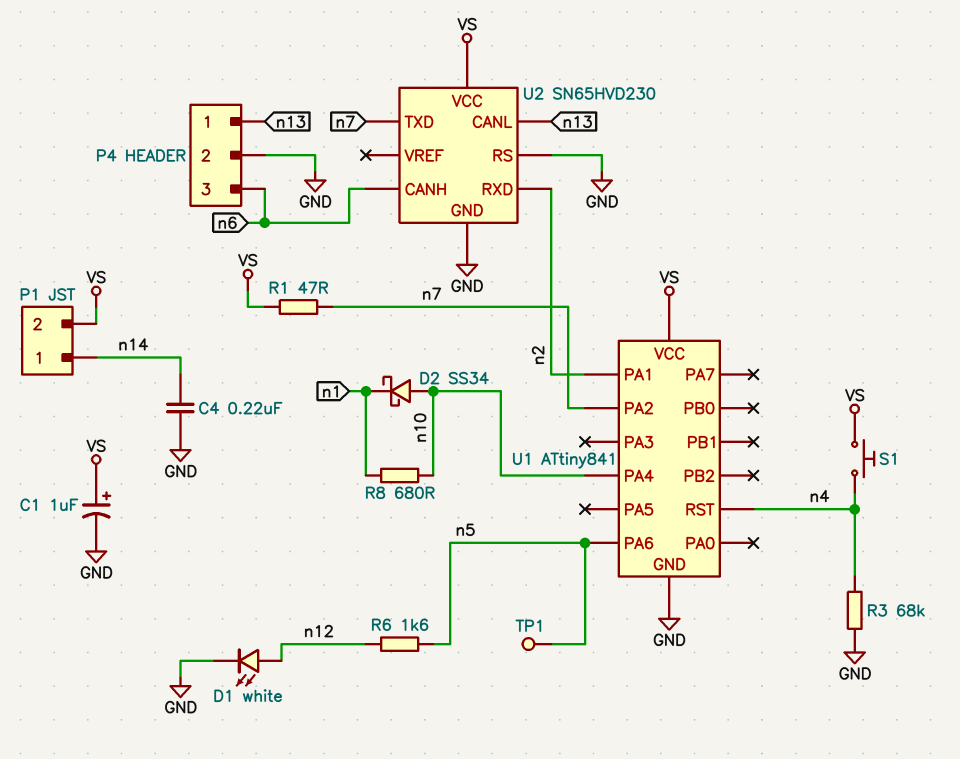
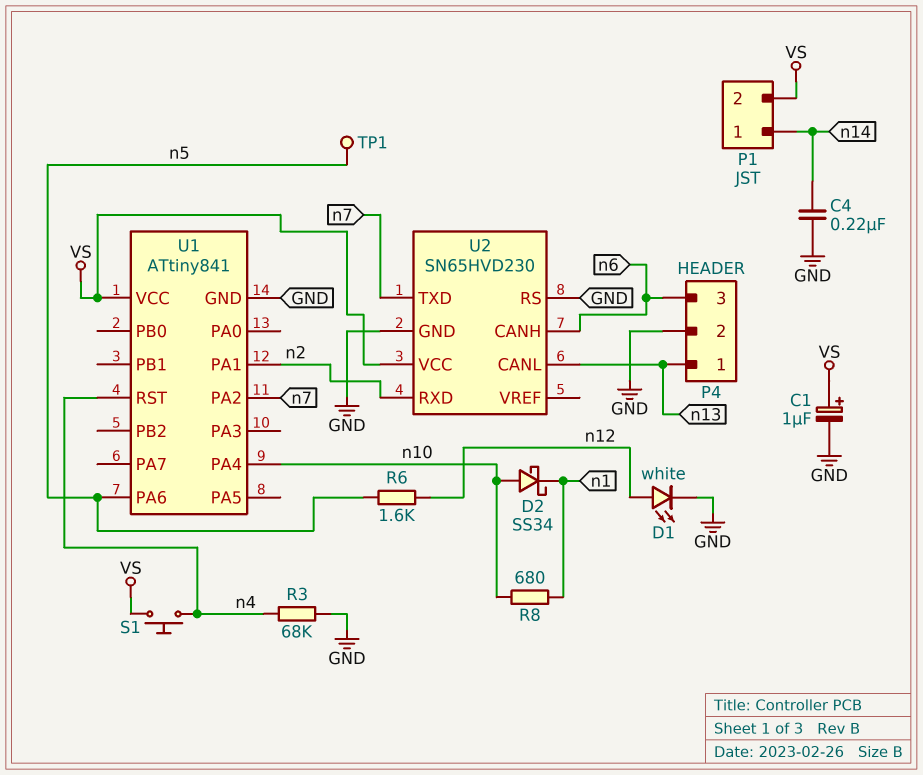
R1: 47 (VS, n7) -> none

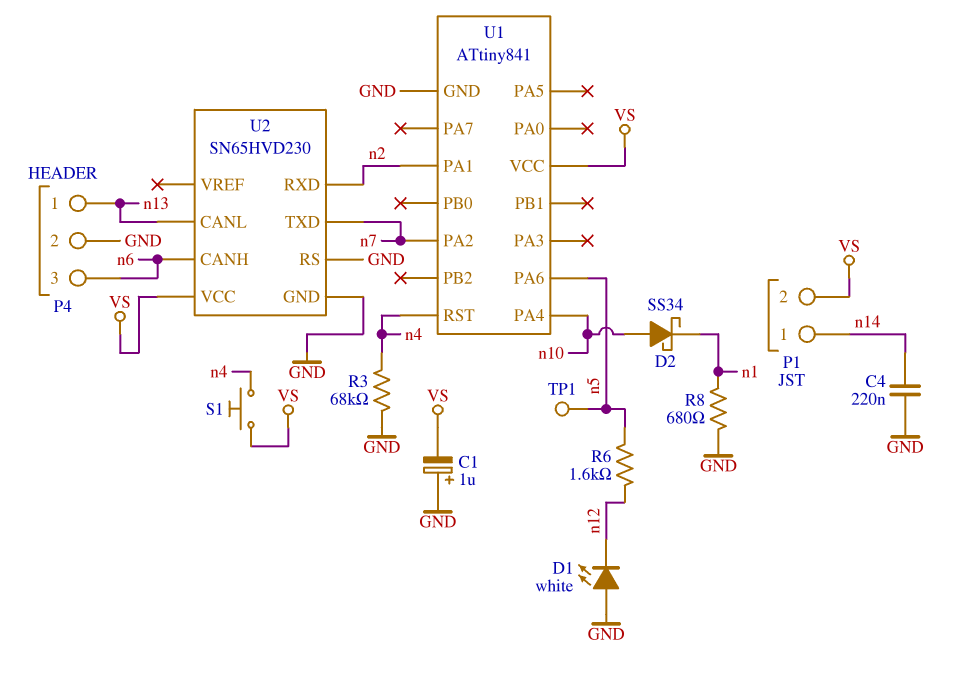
C1: 1uF (plus VS, minus GND) -> 1uF (plus GND, minus VS)
D1: LED white (A n12, K GND) -> LED white (A GND, K n12)
R8: 680 (n1, n10) -> 680 (GND, n1)

